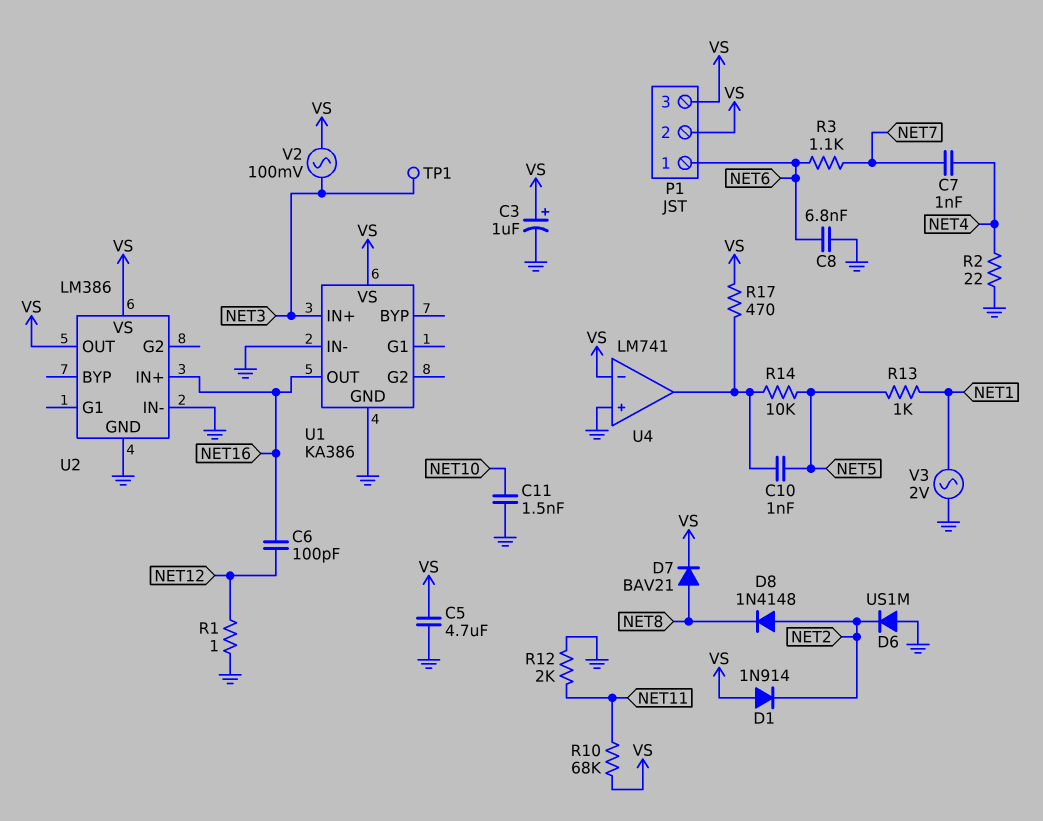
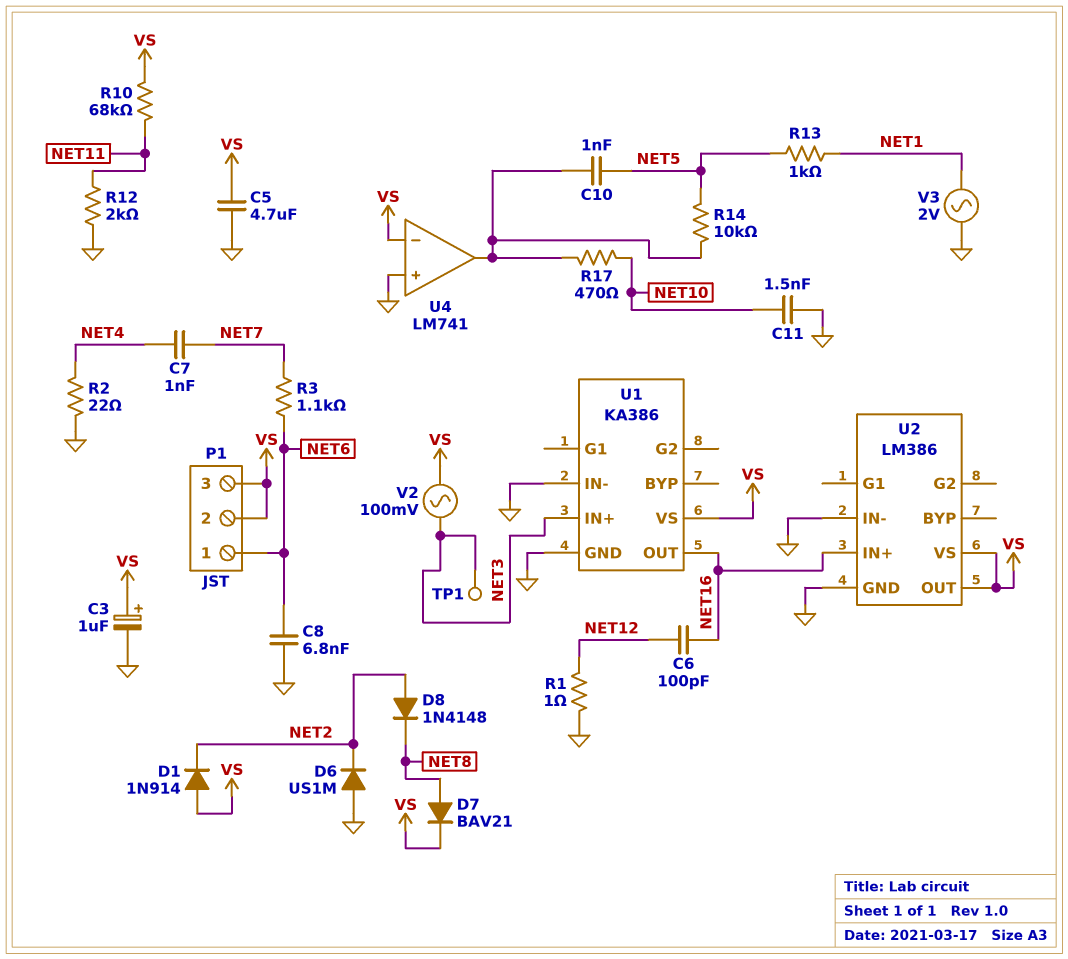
R17: 470 (U4/out, VS) -> 470 (NET10, U4/out)

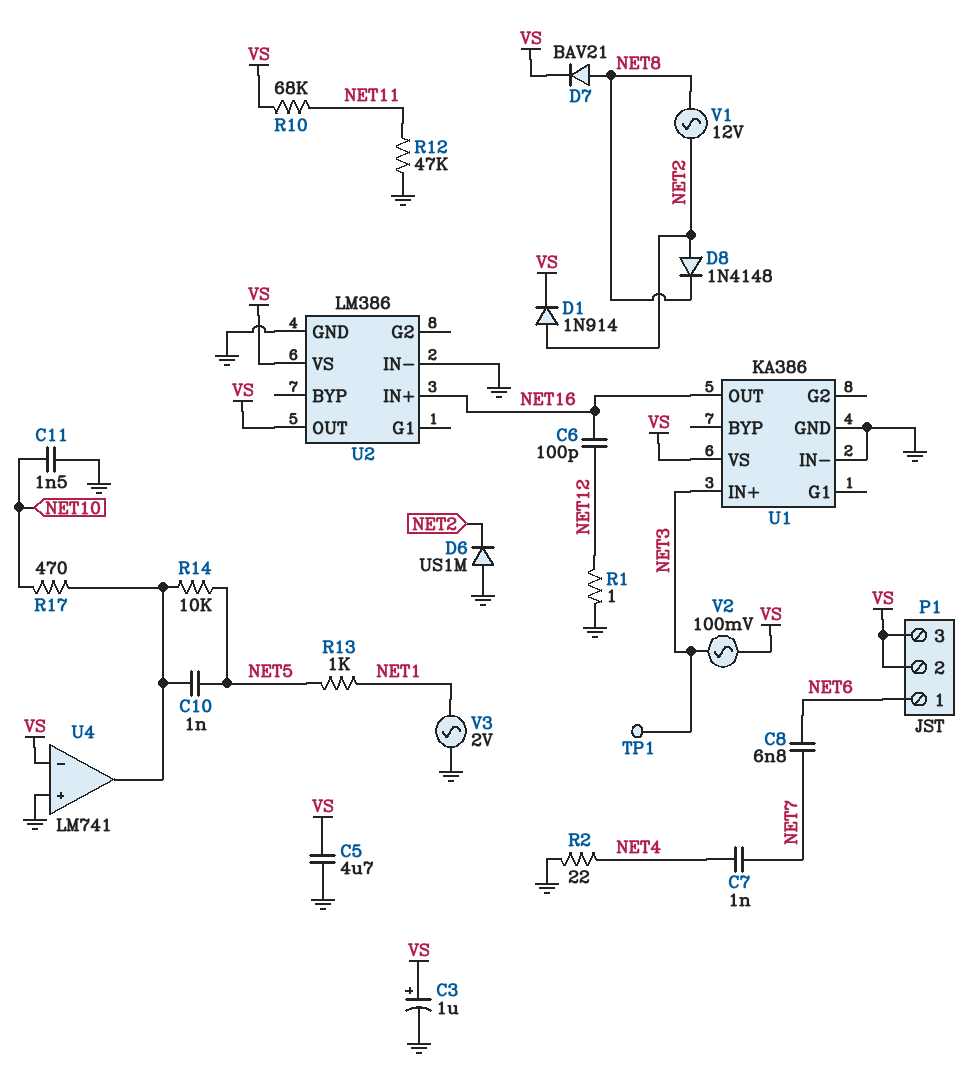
C8: 6.8nF (GND, NET6) -> 6.8nF (NET6, NET7)
D1: diode 1N914 (A VS, K NET2) -> diode 1N914 (A NET2, K VS)
R3: 1.1k (NET6, NET7) -> none
R12: 2k (GND, NET11) -> 47k (GND, NET11)
V1: none -> AC 12V (NET2, NET8)

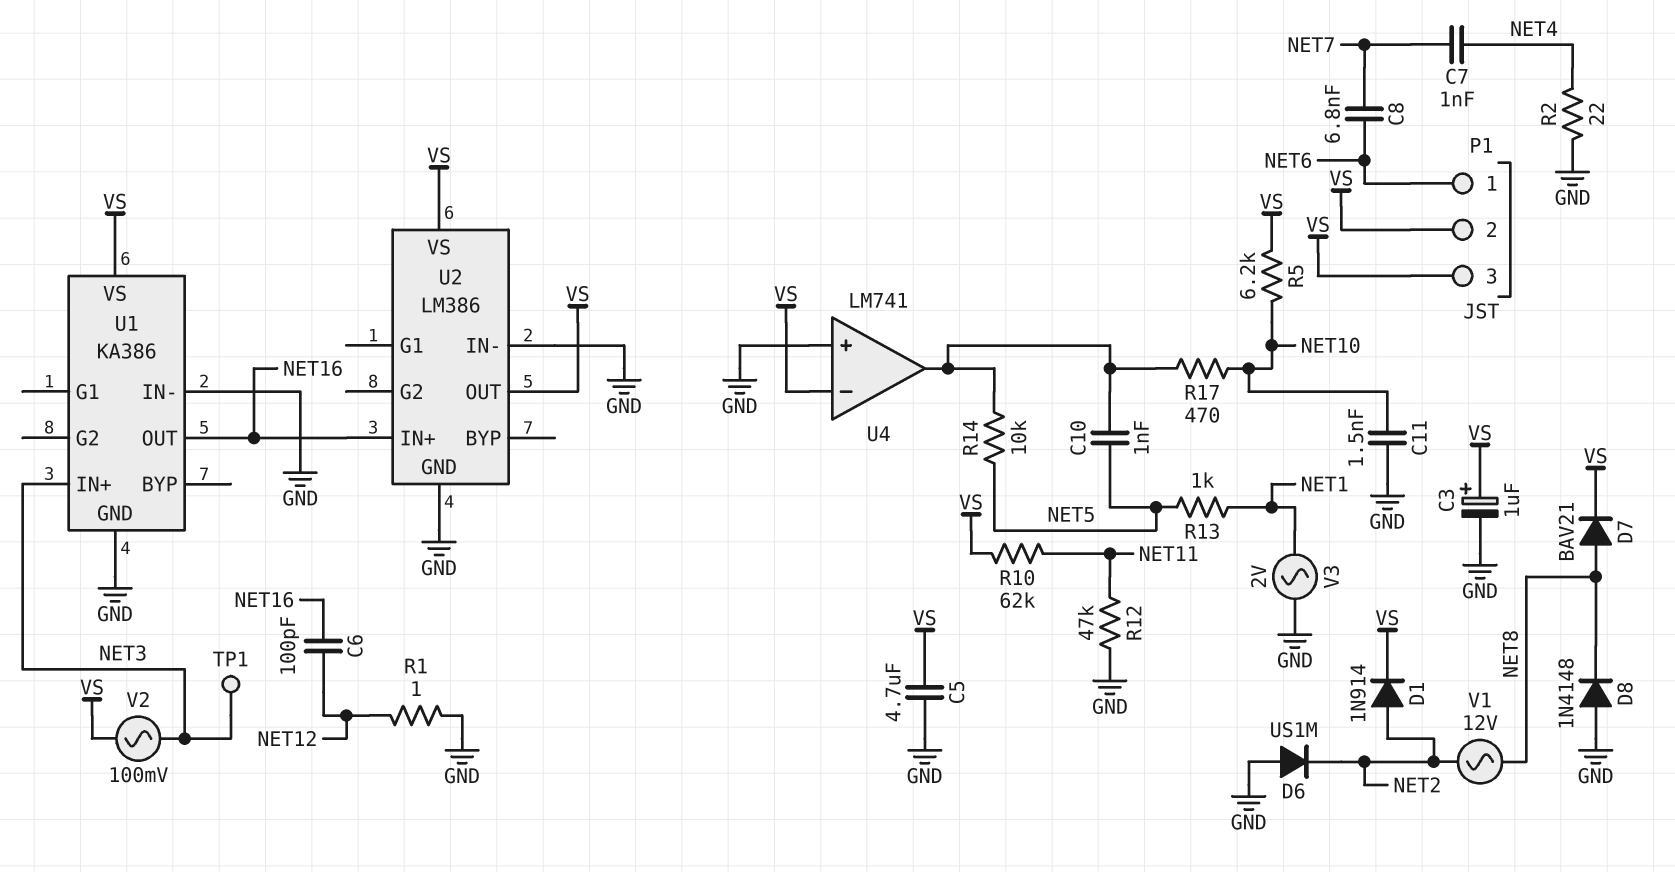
D8: diode 1N4148 (A NET2, K NET8) -> diode 1N4148 (A GND, K NET8)
R5: none -> 6.2k (NET10, VS)
R10: 68k (NET11, VS) -> 62k (NET11, VS)

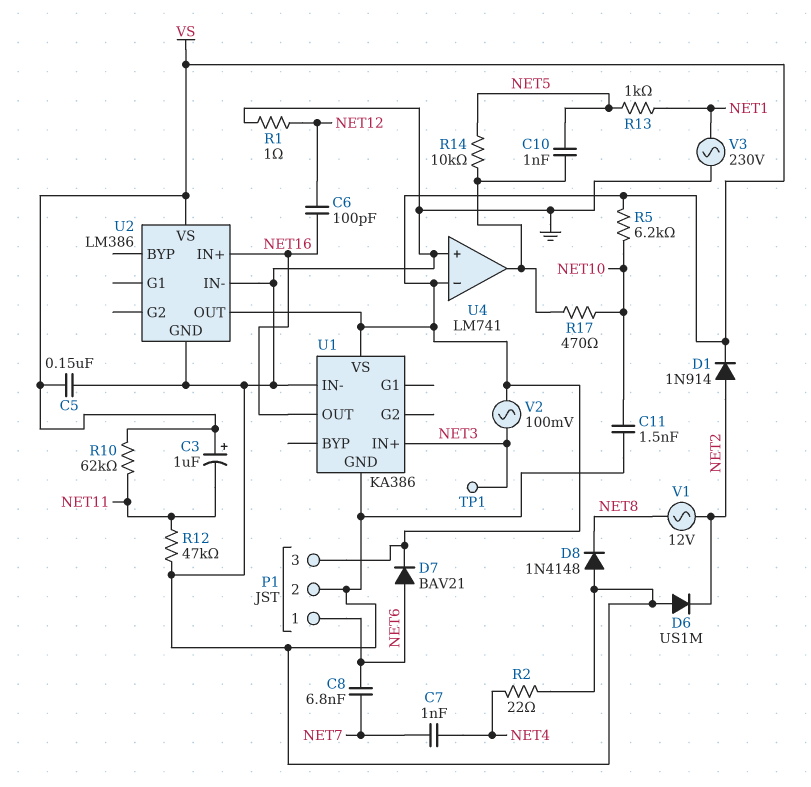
C3: 1uF (plus VS, minus GND) -> 1uF (plus VS, minus NET11)
C5: 4.7uF (GND, VS) -> 150nF (GND, VS)
D7: diode BAV21 (A NET8, K VS) -> diode BAV21 (A NET6, K VS)
P1 pin 2: VS -> GND
V3: AC 2V (GND, NET1) -> AC 230V (GND, NET1)

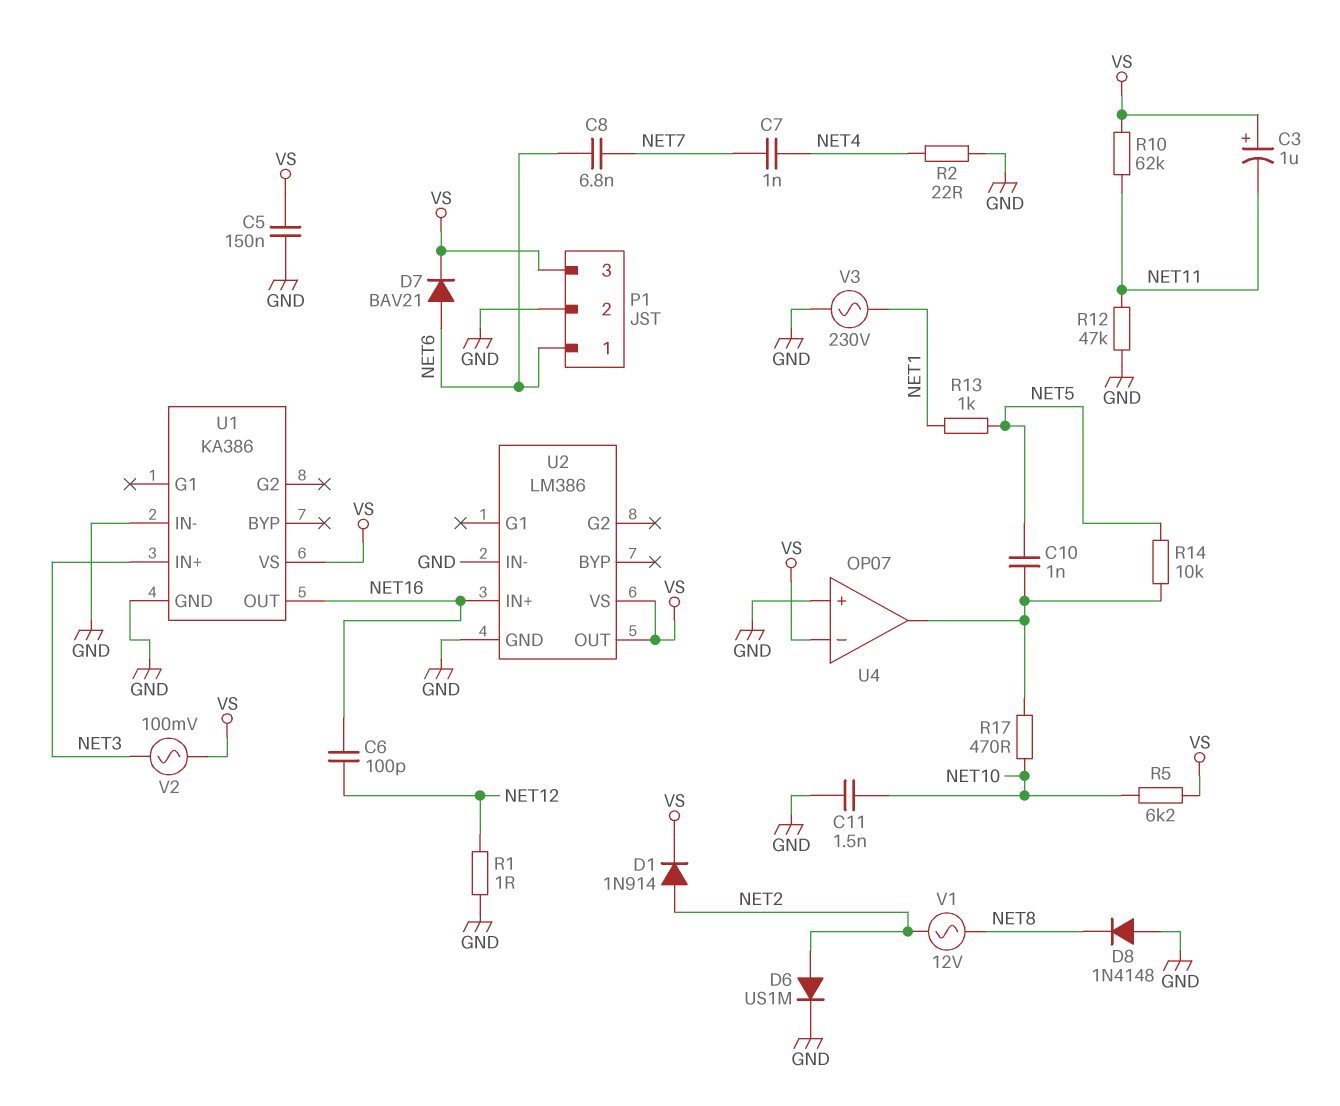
D6: diode US1M (A GND, K NET2) -> diode US1M (A NET2, K GND)
TP1: test point (NET3) -> none
U4: LM741 -> OP07

